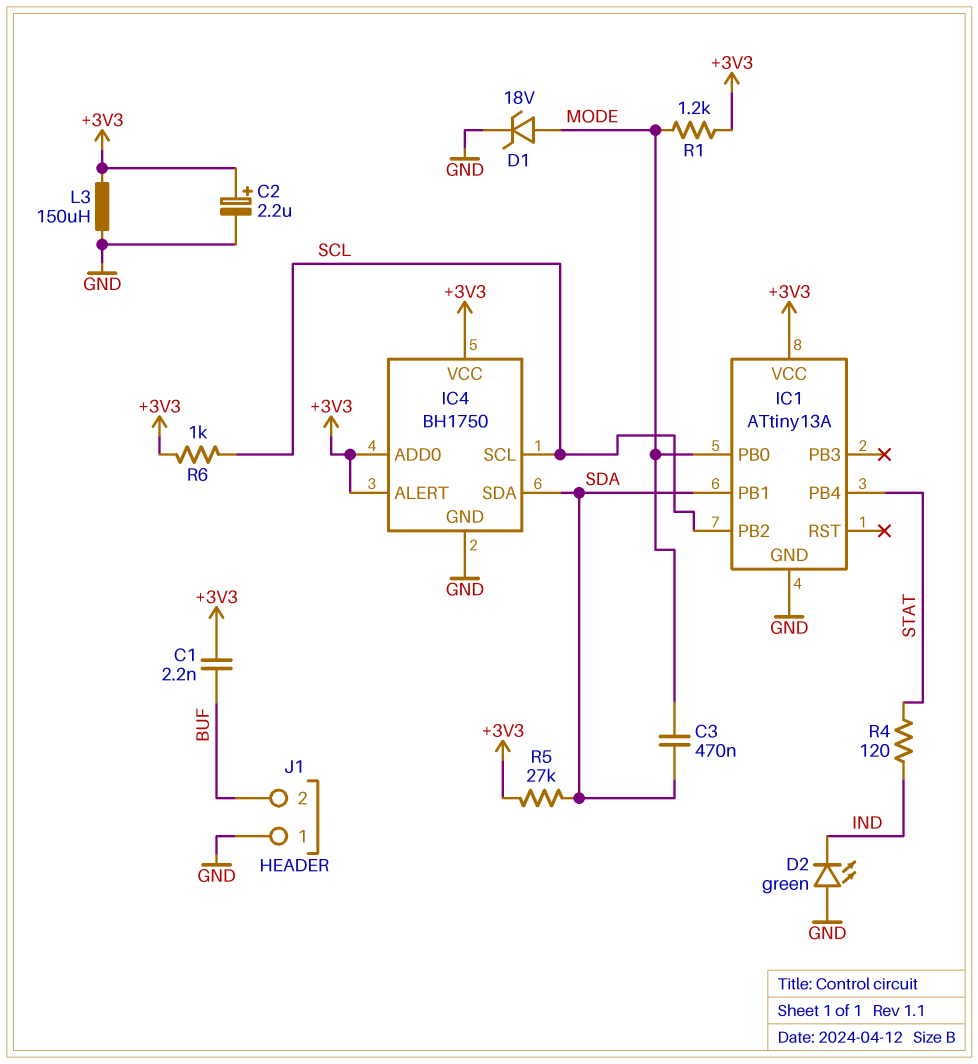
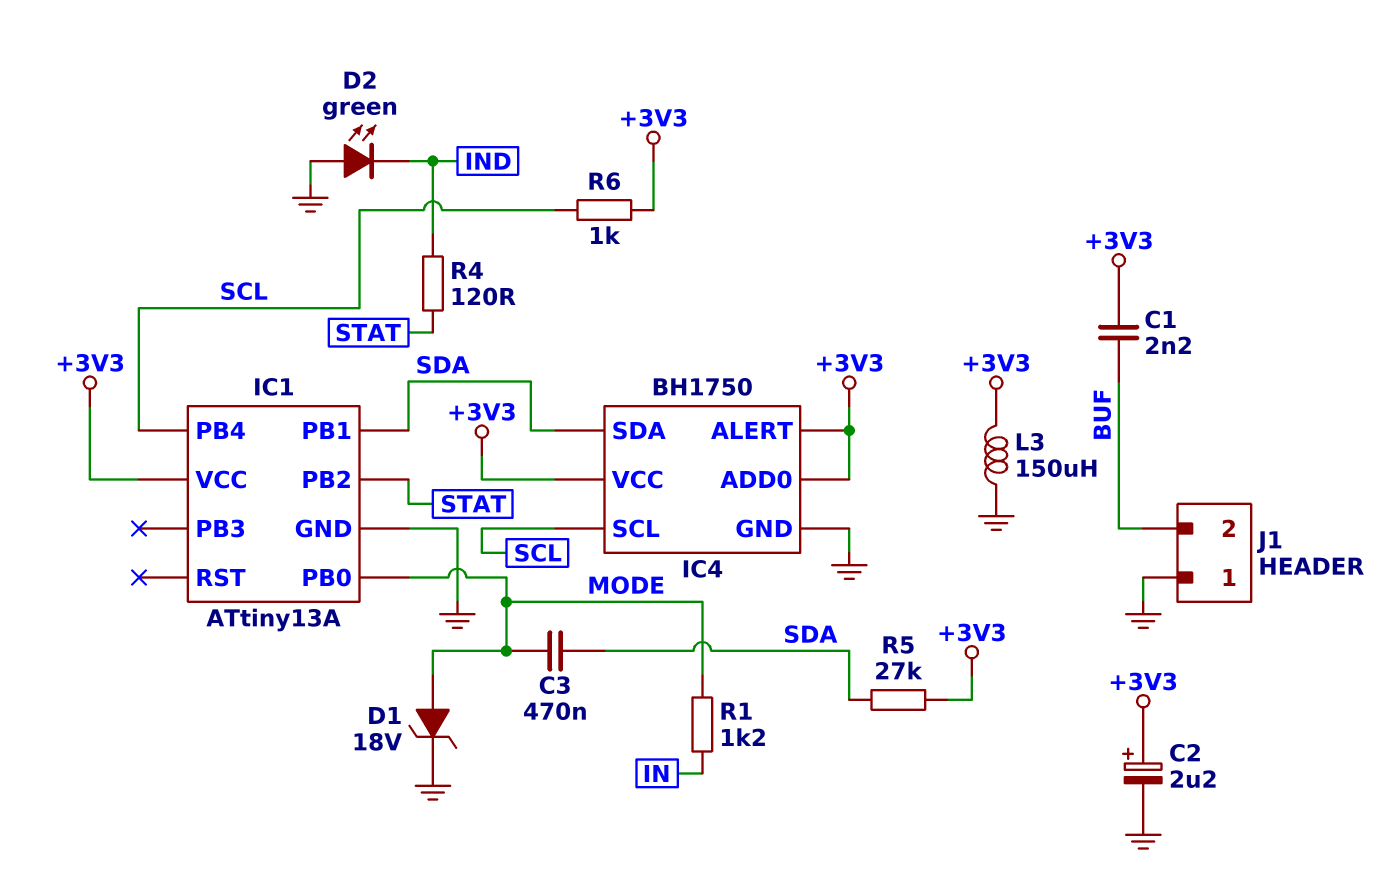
IC1 pin PB2: SCL -> STAT
IC1 pin PB4: STAT -> SCL
R1: 1.2k (+3V3, MODE) -> 1.2k (IN, MODE)

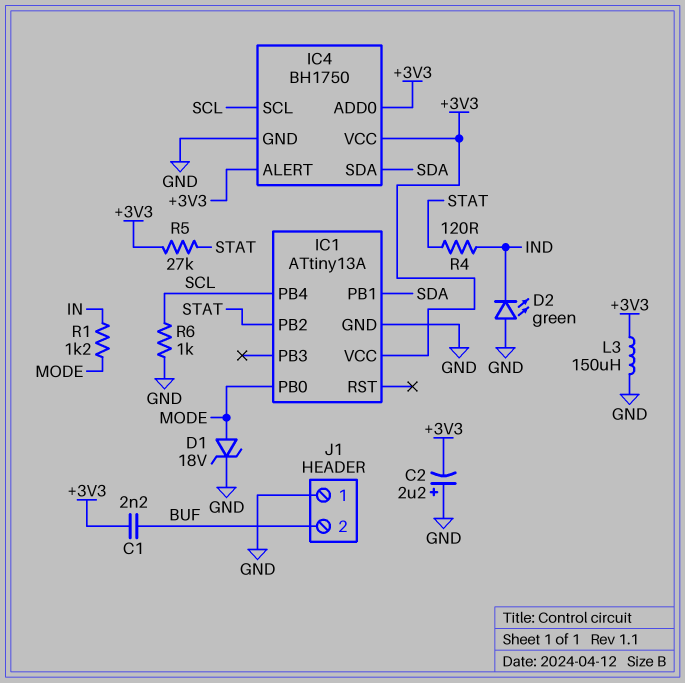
C2: 2.2uF (plus +3V3, minus GND) -> 2.2uF (plus GND, minus +3V3)
C3: 470nF (MODE, SDA) -> none
R5: 27k (+3V3, SDA) -> 27k (+3V3, STAT)
R6: 1k (+3V3, SCL) -> 1k (GND, SCL)

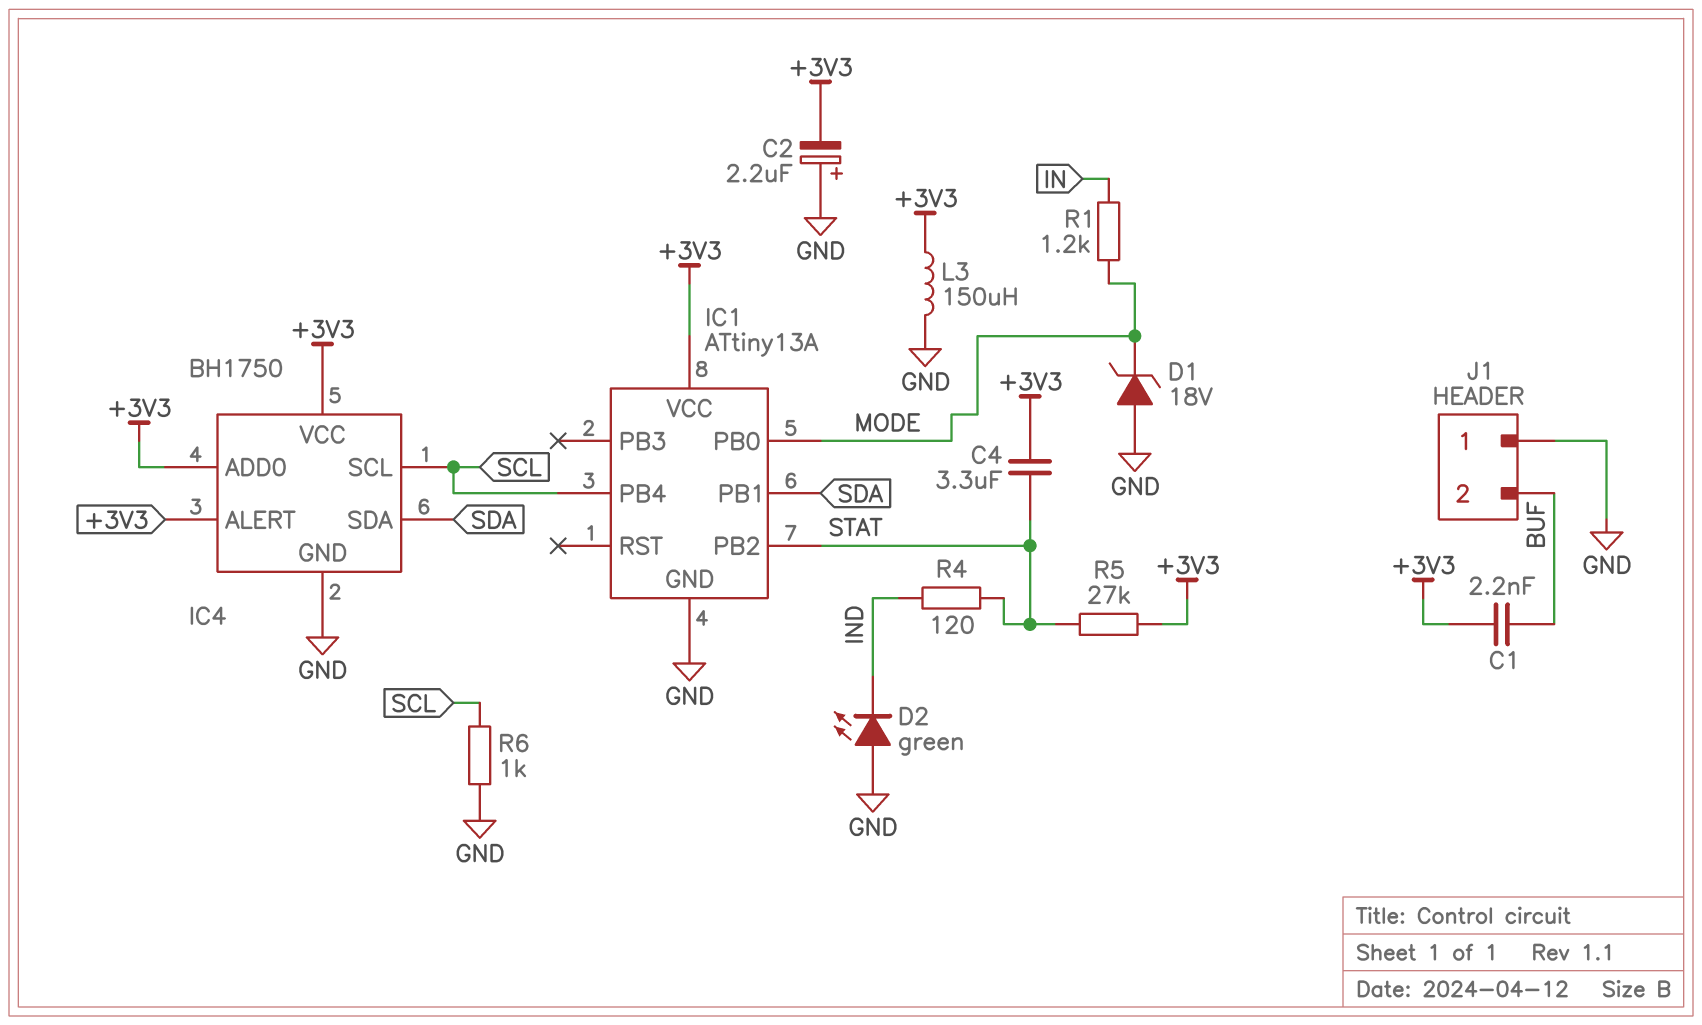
C4: none -> 3.3uF (+3V3, STAT)
D1: zener 18V (A MODE, K GND) -> zener 18V (A GND, K MODE)

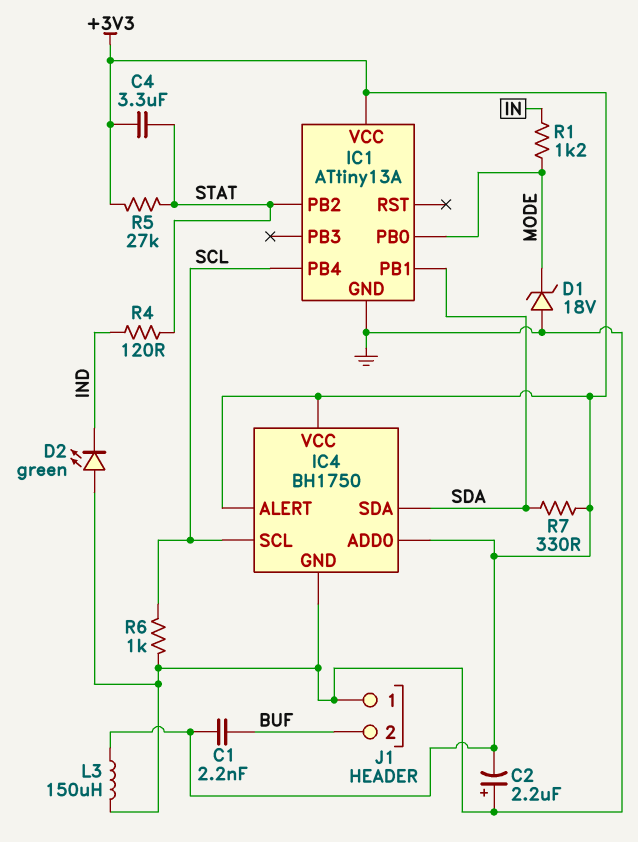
R7: none -> 330 (+3V3, SDA)

